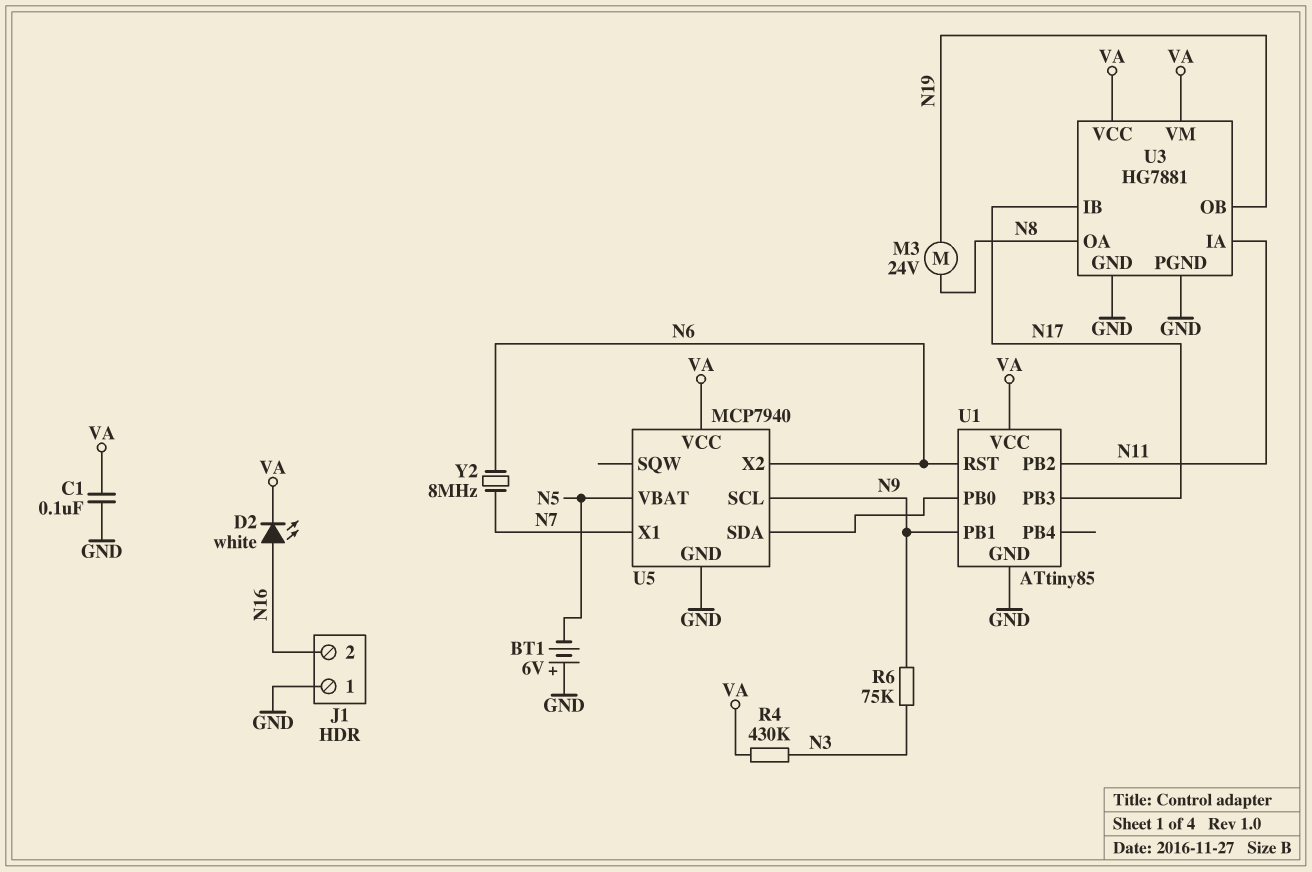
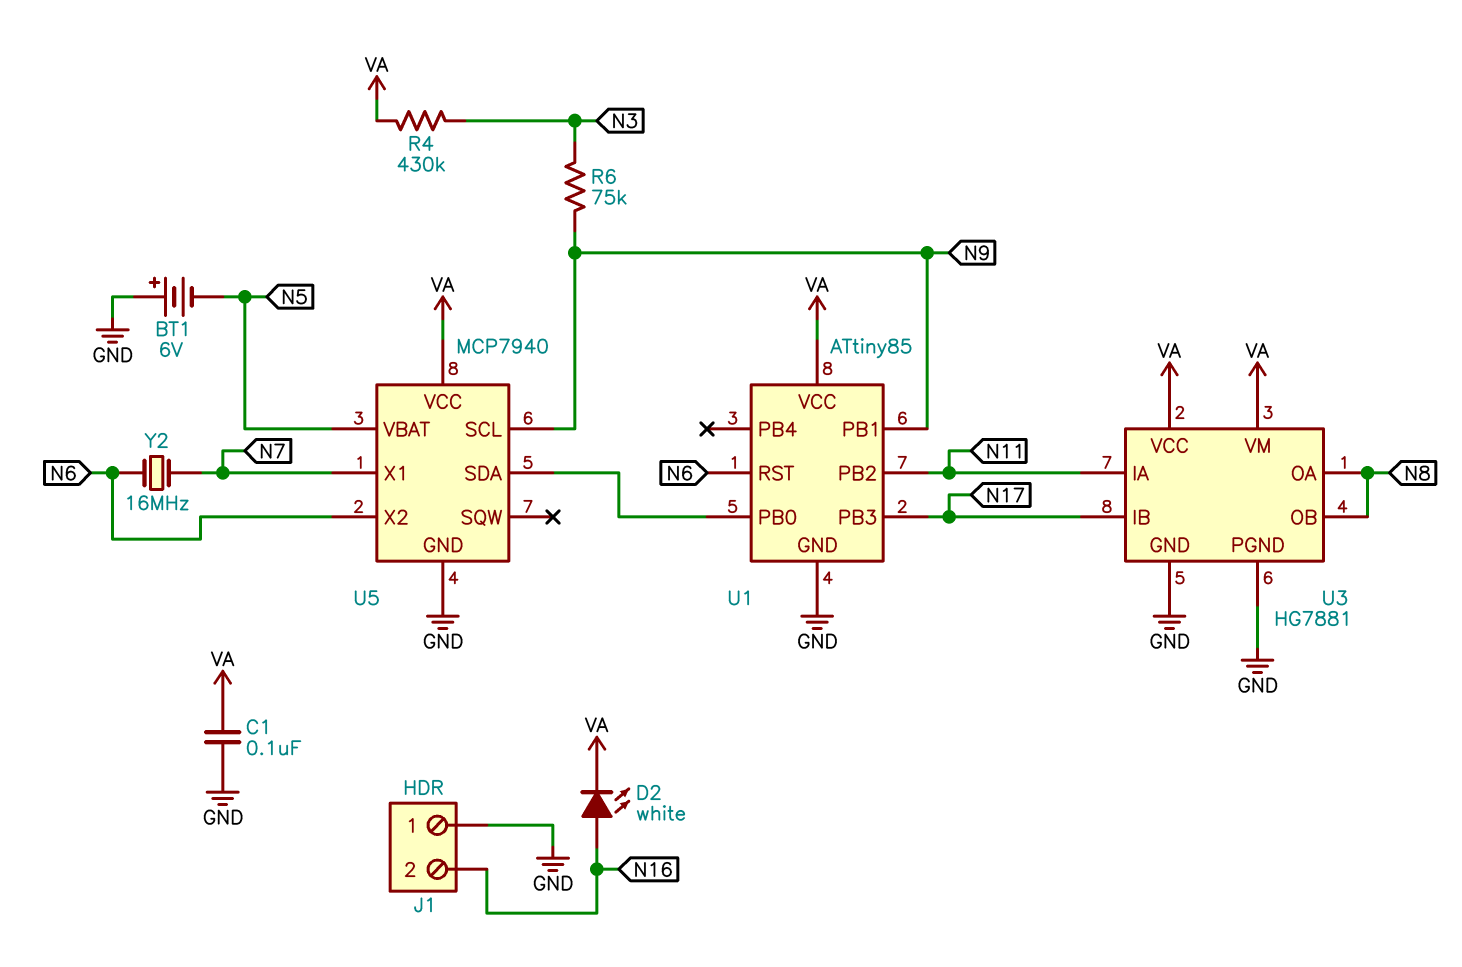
M3: motor 24V (N8, N19) -> none
U3 pin OB: N19 -> N8
Y2: 8MHz (N6, N7) -> 16MHz (N6, N7)

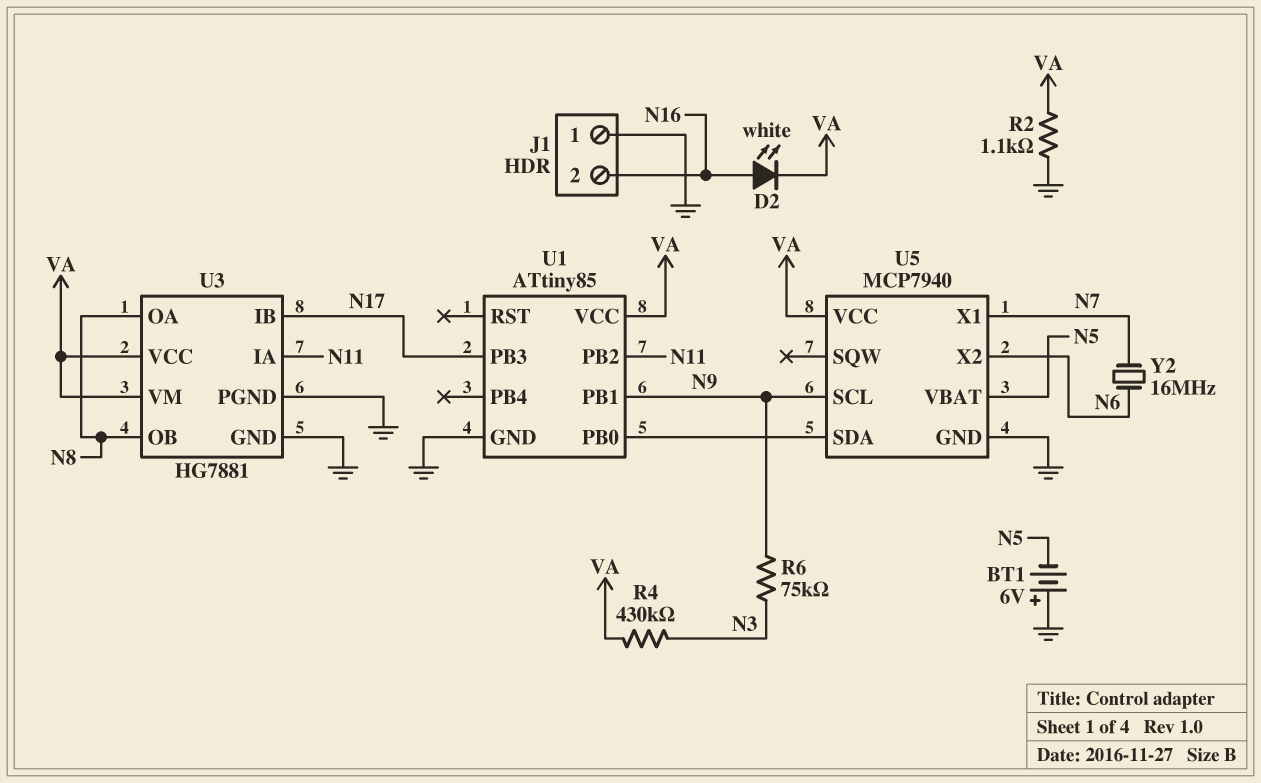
C1: 100nF (GND, VA) -> none
R2: none -> 1.1k (GND, VA)
U1 pin RST: N6 -> none

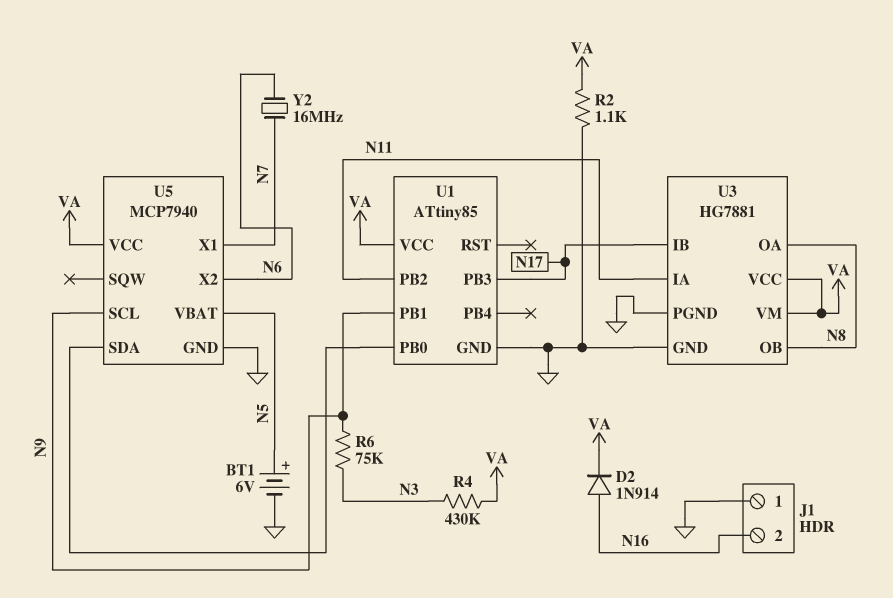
BT1: 6V (plus GND, minus N5) -> 6V (plus N5, minus GND)
D2: LED white (A N16, K VA) -> diode 1N914 (A N16, K VA)

